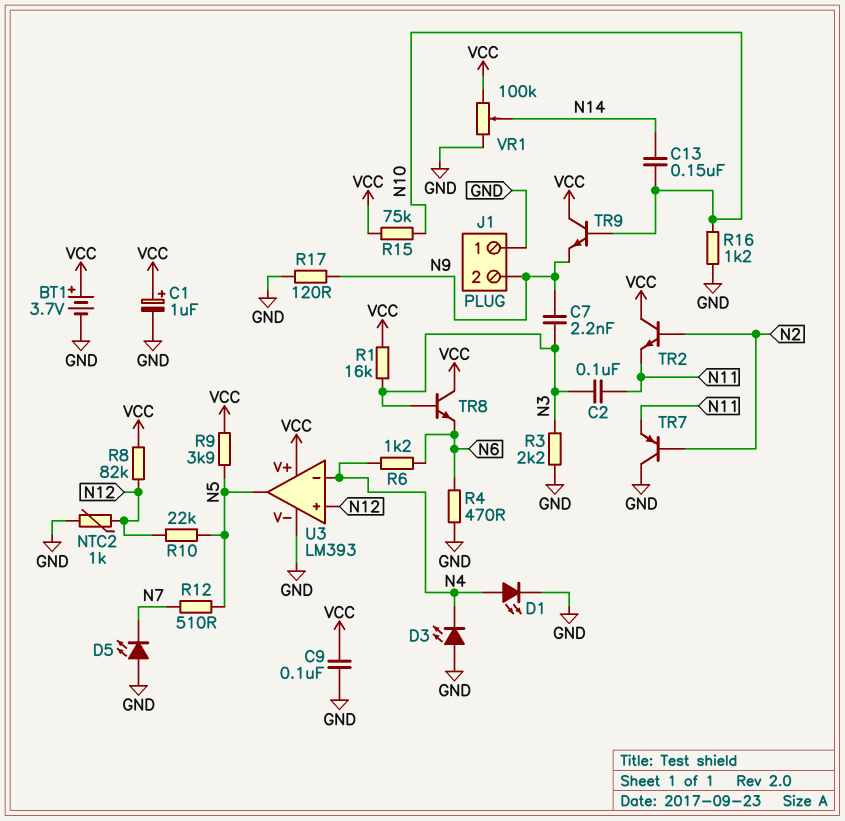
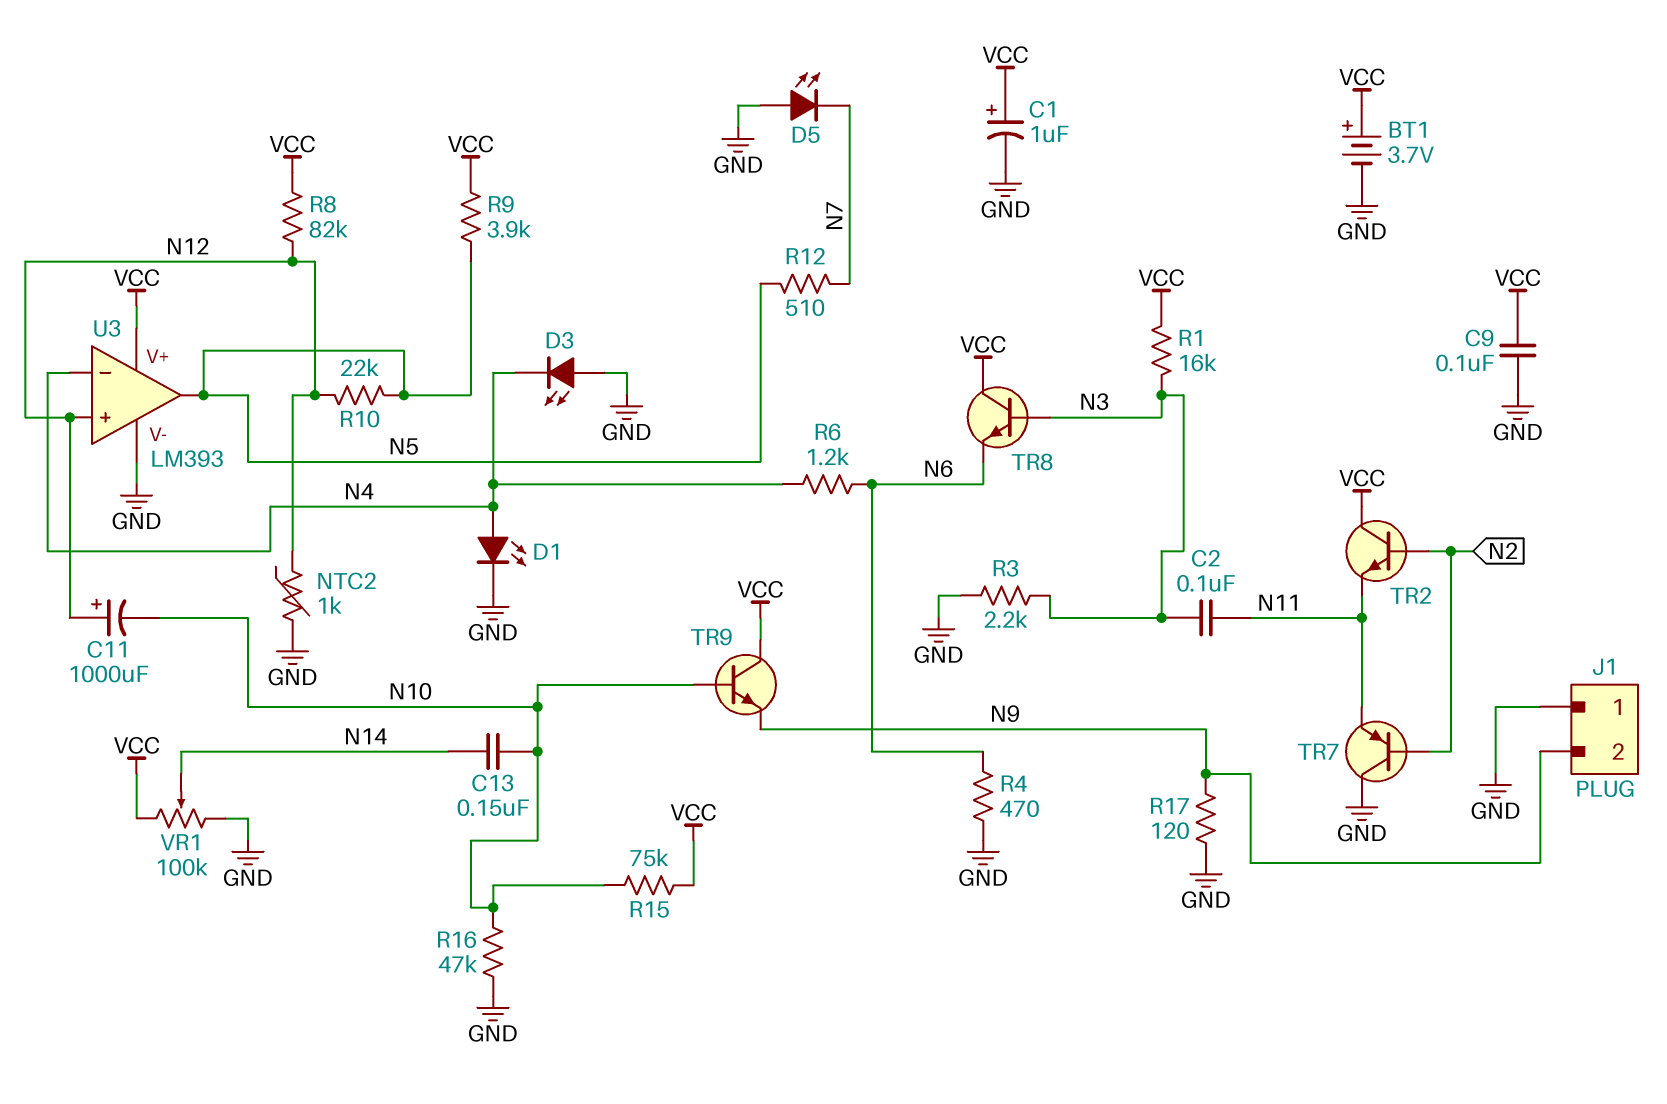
C7: 2.2nF (N3, N9) -> none
C11: none -> 1000uF (plus N12, minus N10)
R16: 1.2k (GND, N10) -> 47k (GND, N10)

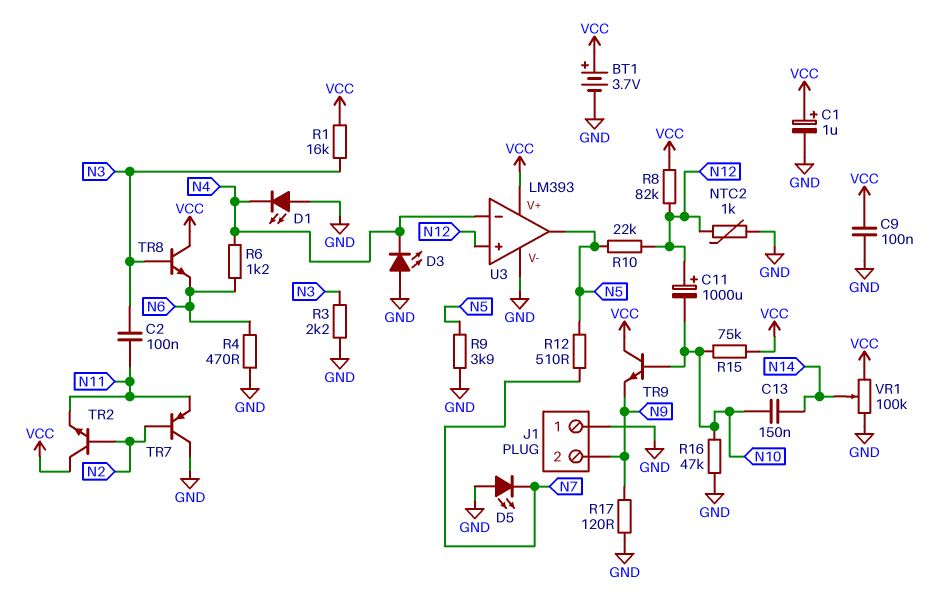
D1: LED (A N4, K GND) -> LED (A GND, K N4)
R9: 3.9k (N5, VCC) -> 3.9k (GND, N5)

